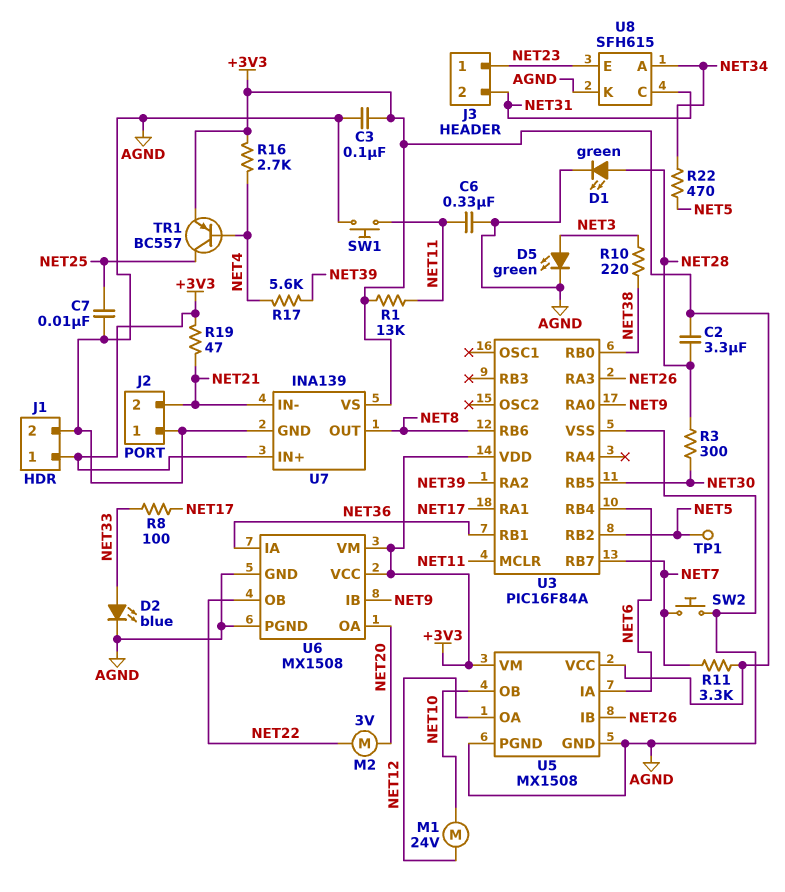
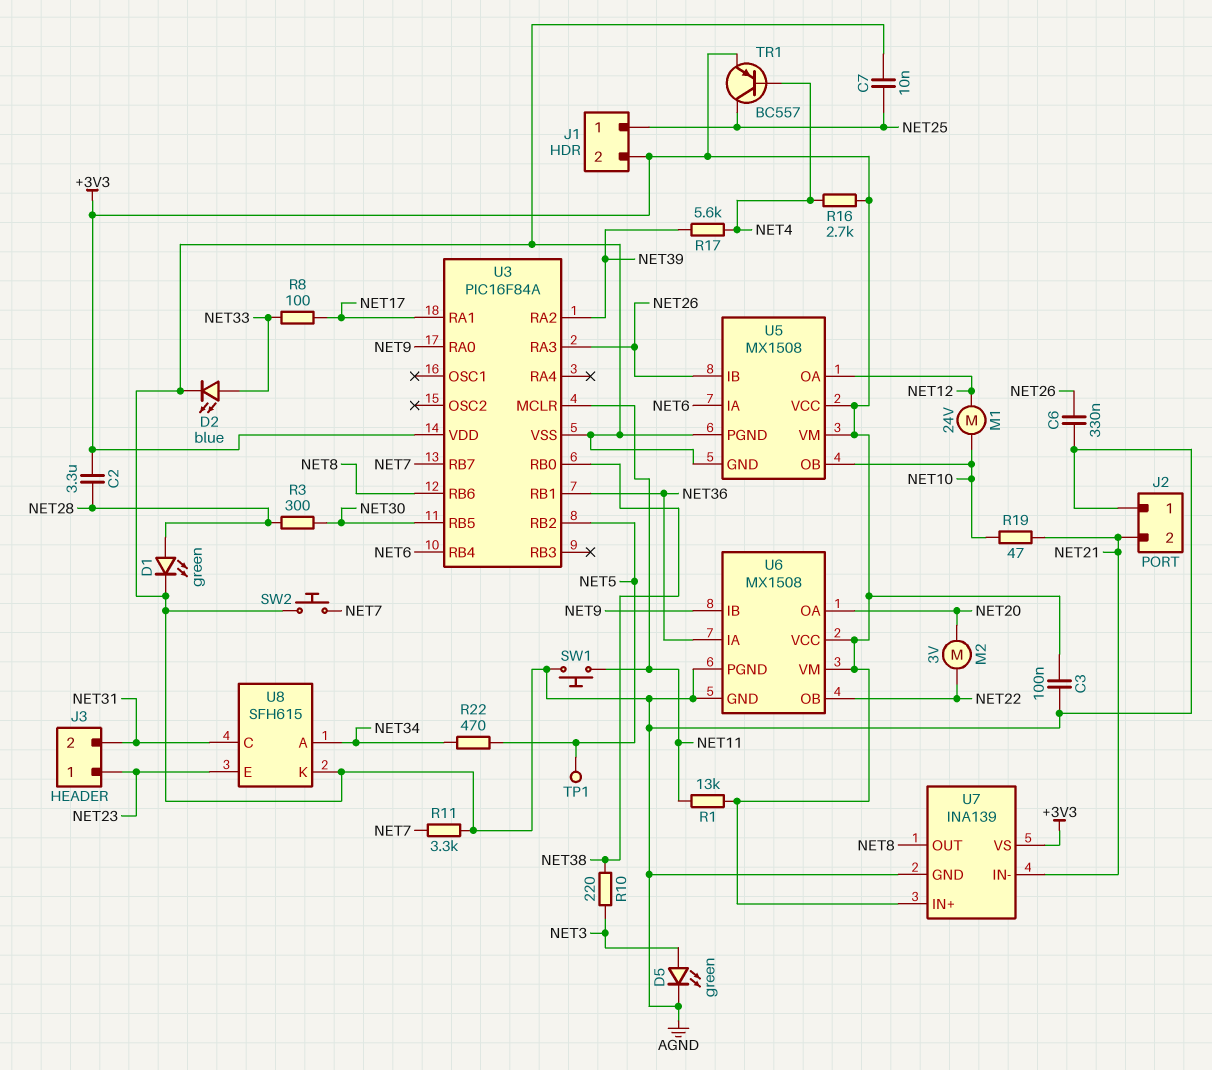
C6: 330nF (AGND, NET11) -> 330nF (AGND, NET26)
J1 pin 1: +3V3 -> NET25
J1 pin 2: AGND -> +3V3
R11: 3.3k (+3V3, NET7) -> 3.3k (AGND, NET7)
R19: 47 (+3V3, NET21) -> 47 (NET10, NET21)

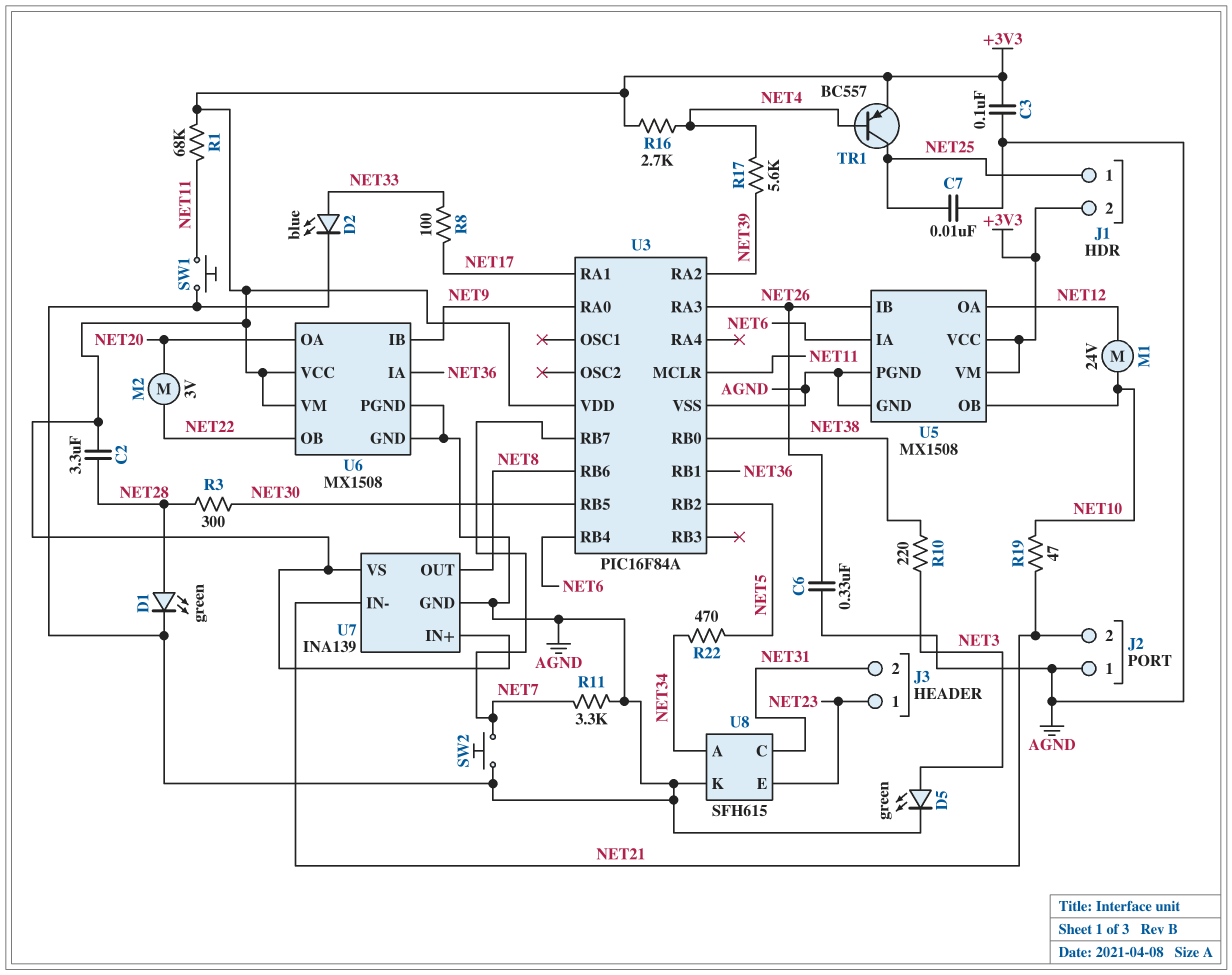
R1: 13k (+3V3, NET11) -> 68k (+3V3, NET11)
TP1: test point (NET5) -> none

